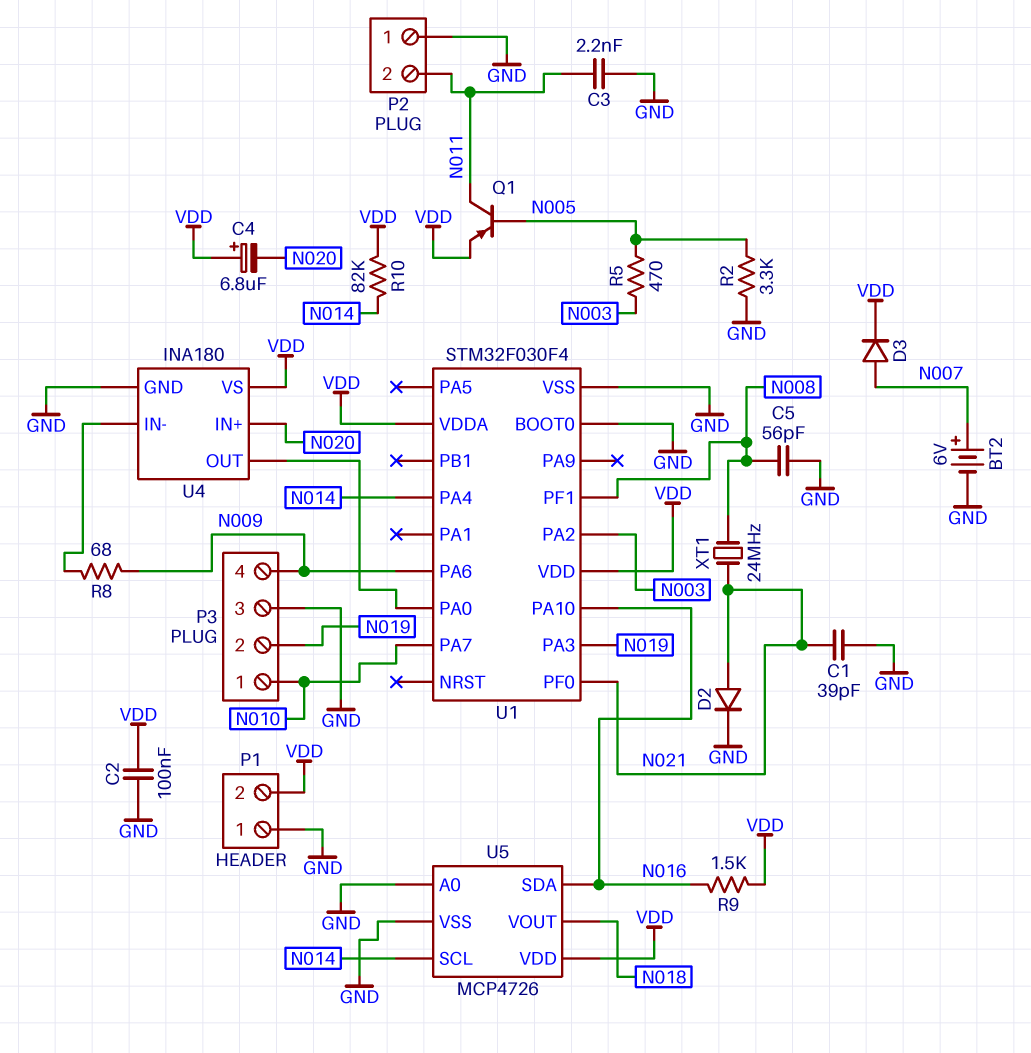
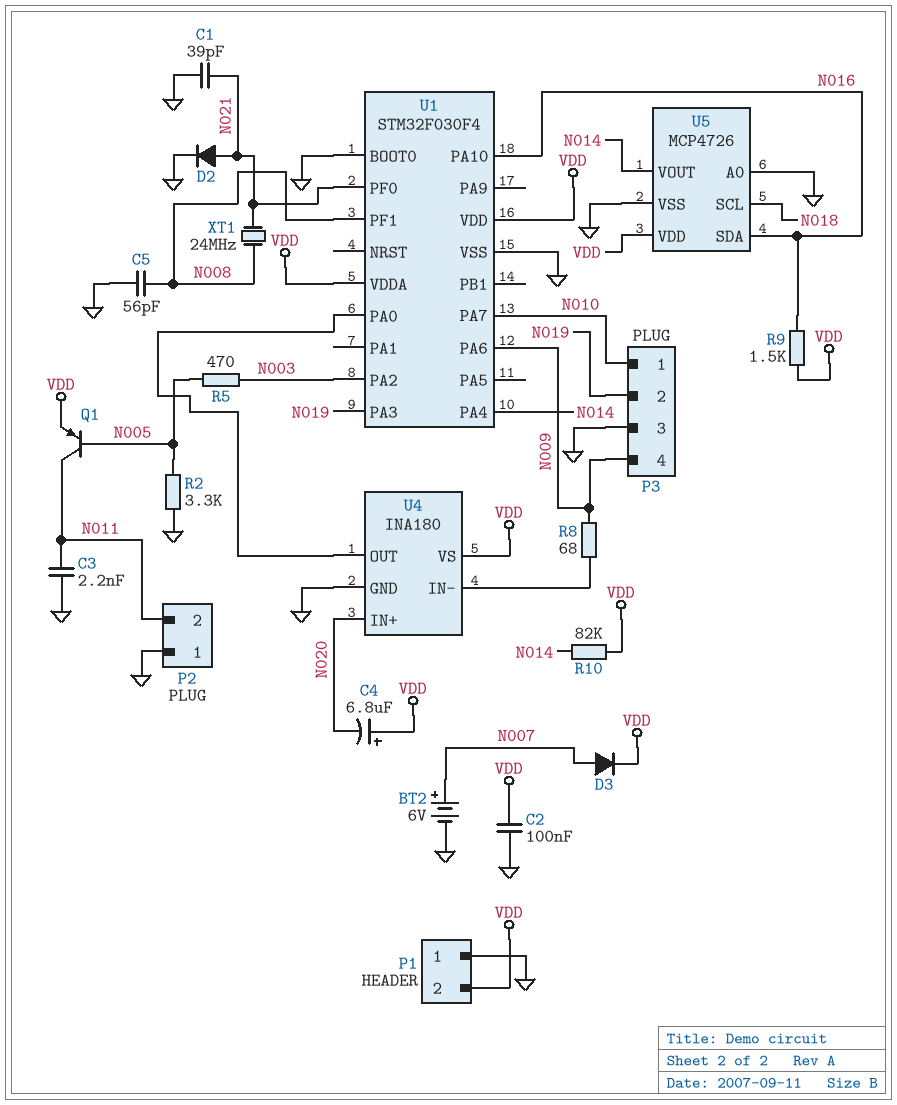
U5 pin SCL: N014 -> N018
U5 pin VOUT: N018 -> N014

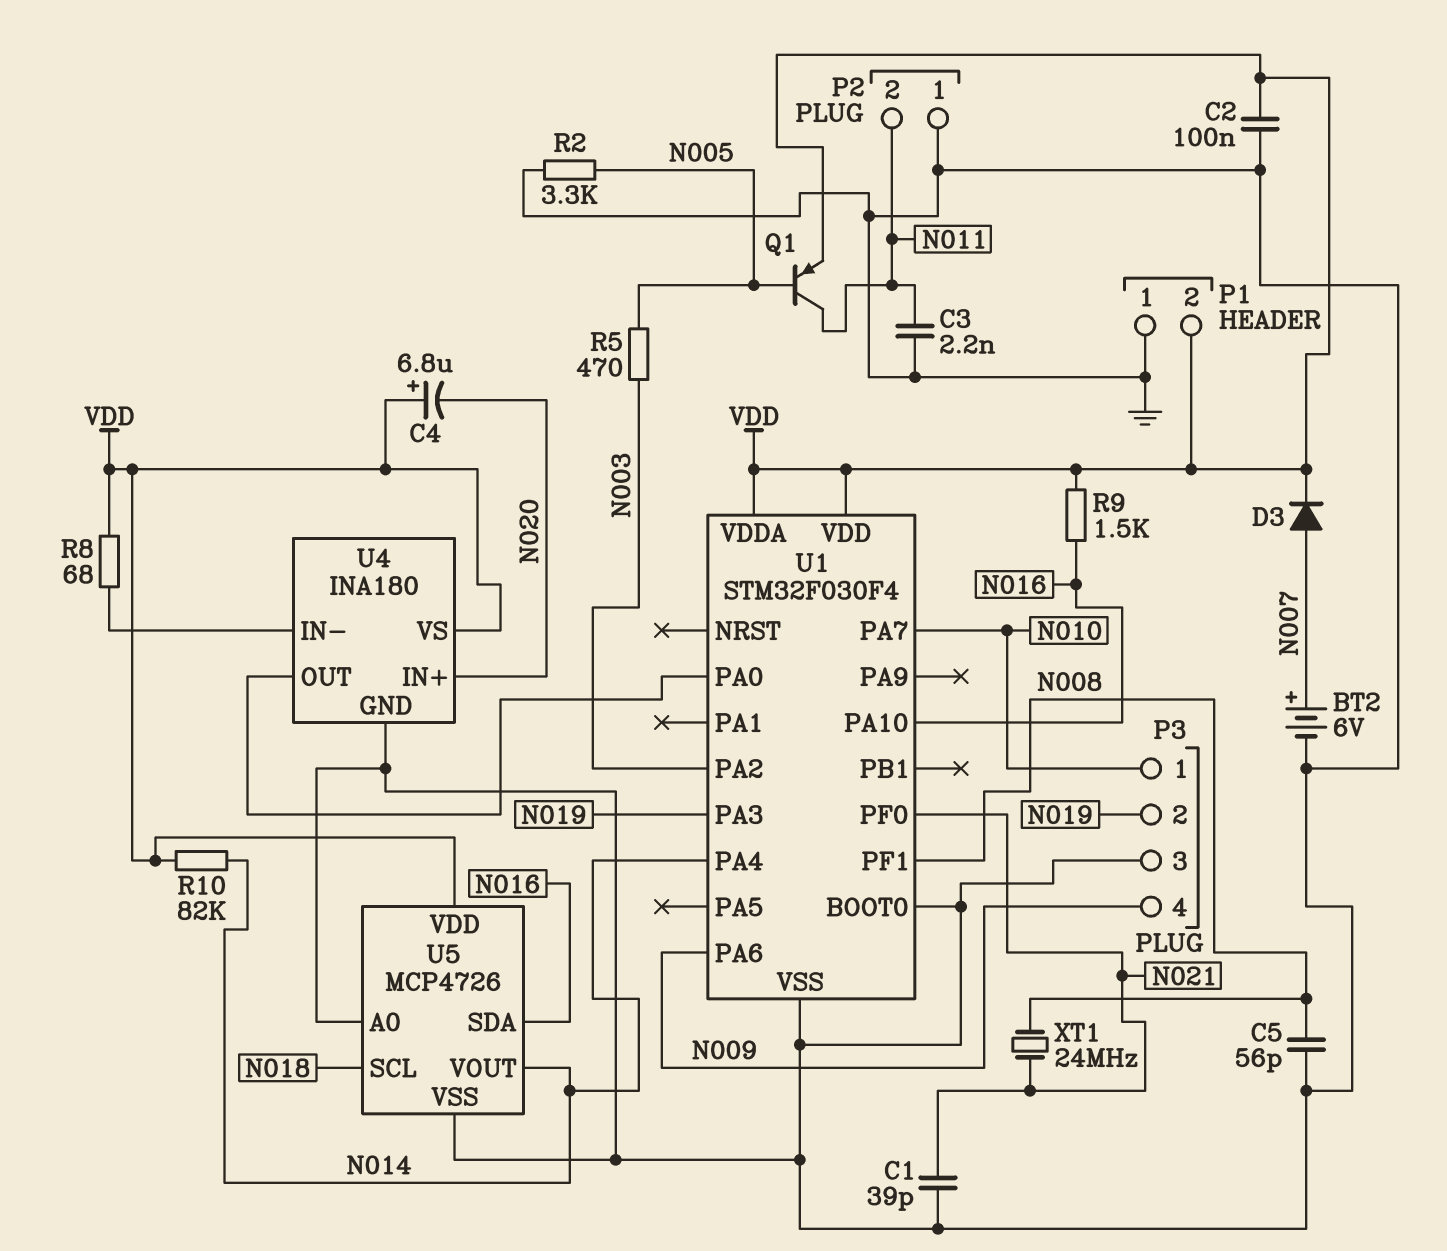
D2: diode (A N021, K GND) -> none
R8: 68 (N009, U4/IN-) -> 68 (U4/IN-, VDD)

